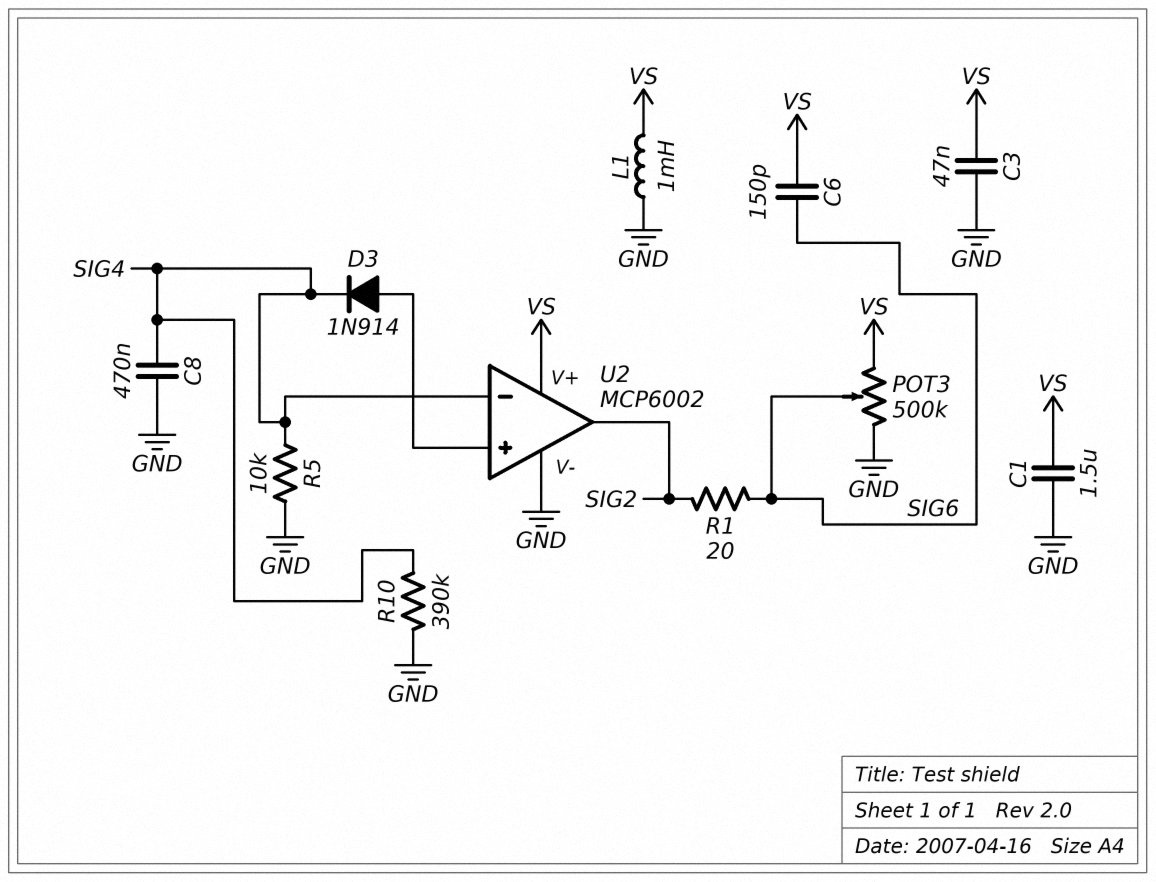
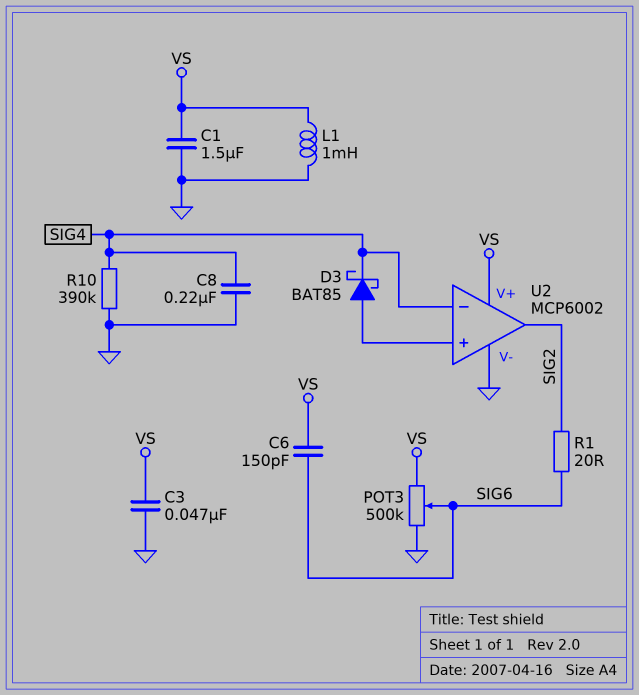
C8: 470nF (GND, SIG4) -> 220nF (GND, SIG4)
D3: diode 1N914 (A U2/in+, K SIG4) -> schottky BAT85 (A U2/in+, K SIG4)
R5: 10k (GND, SIG4) -> none

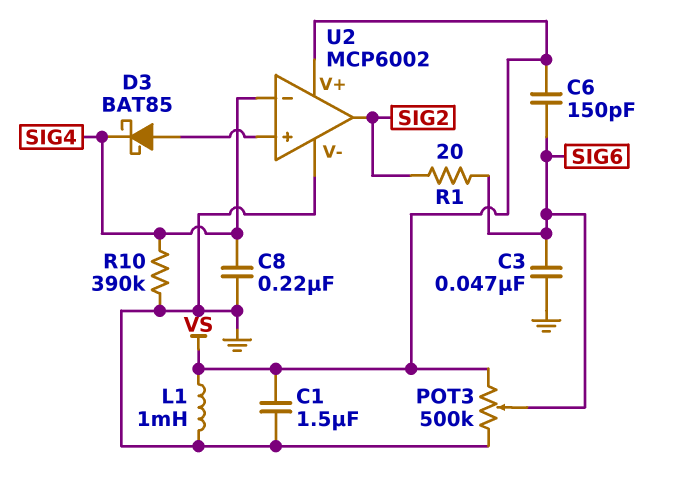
C3: 47nF (GND, VS) -> 47nF (GND, SIG6)

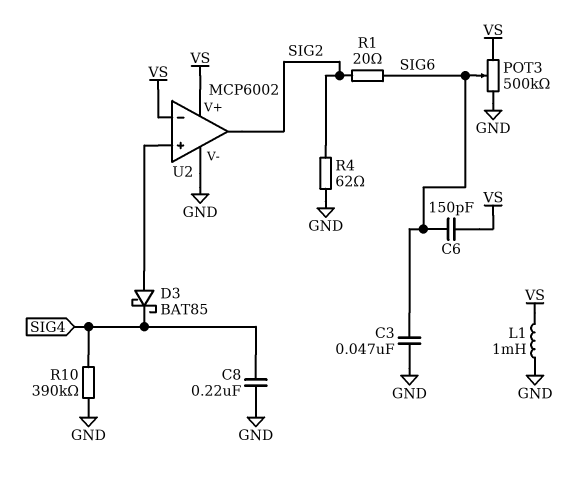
C1: 1.5uF (GND, VS) -> none
R4: none -> 62 (GND, SIG2)
U2 pin in-: SIG4 -> VS

